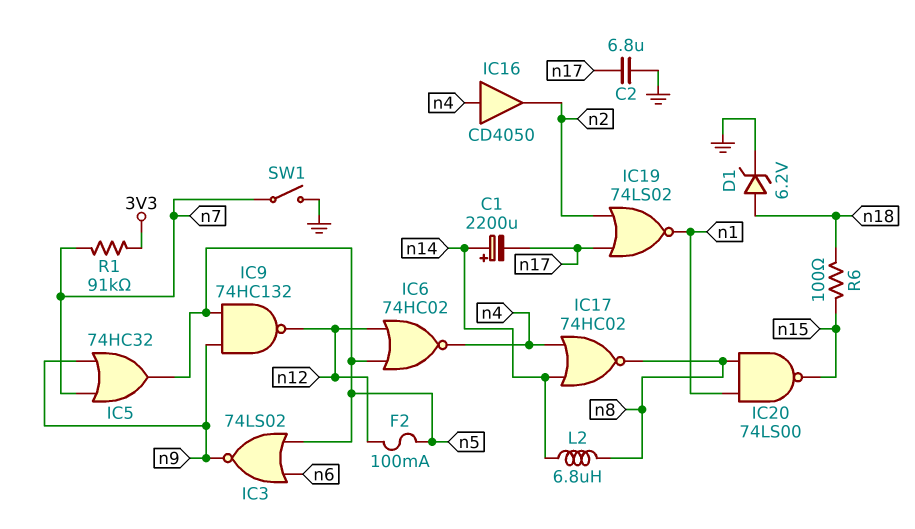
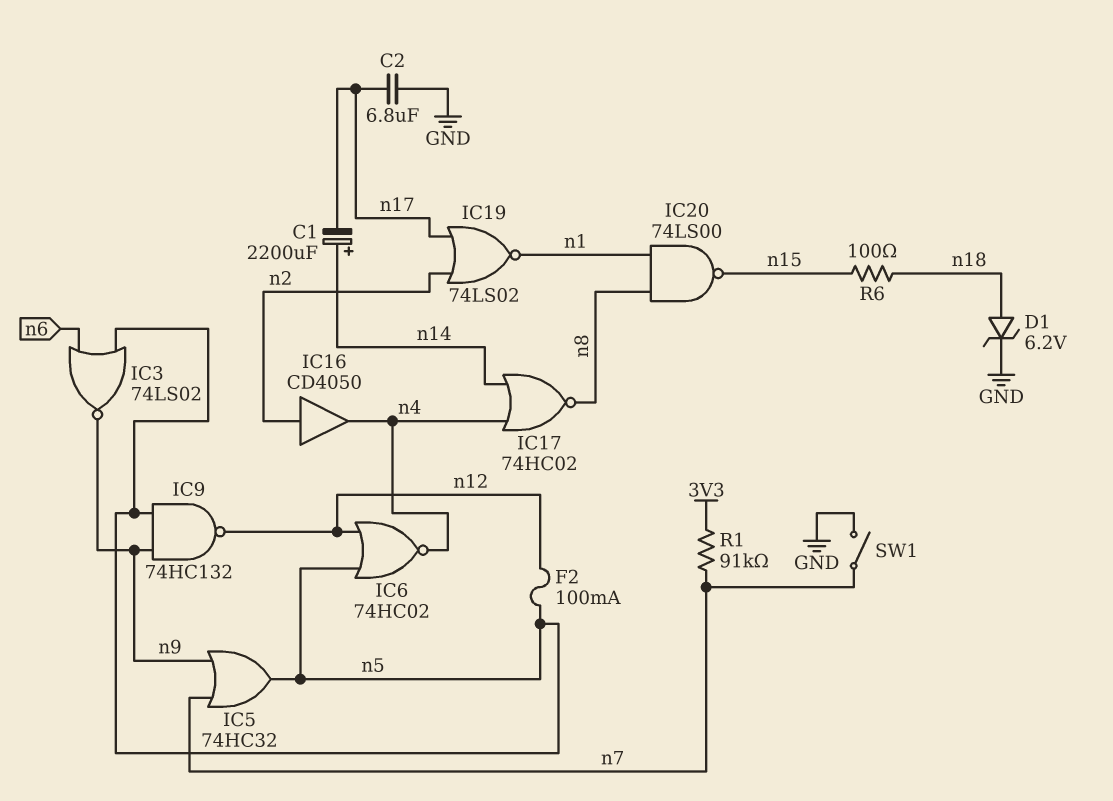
IC16: buffer CD4050 (in n4, out n2) -> buffer CD4050 (in n2, out n4)
L2: 6.8uH (n8, n14) -> none

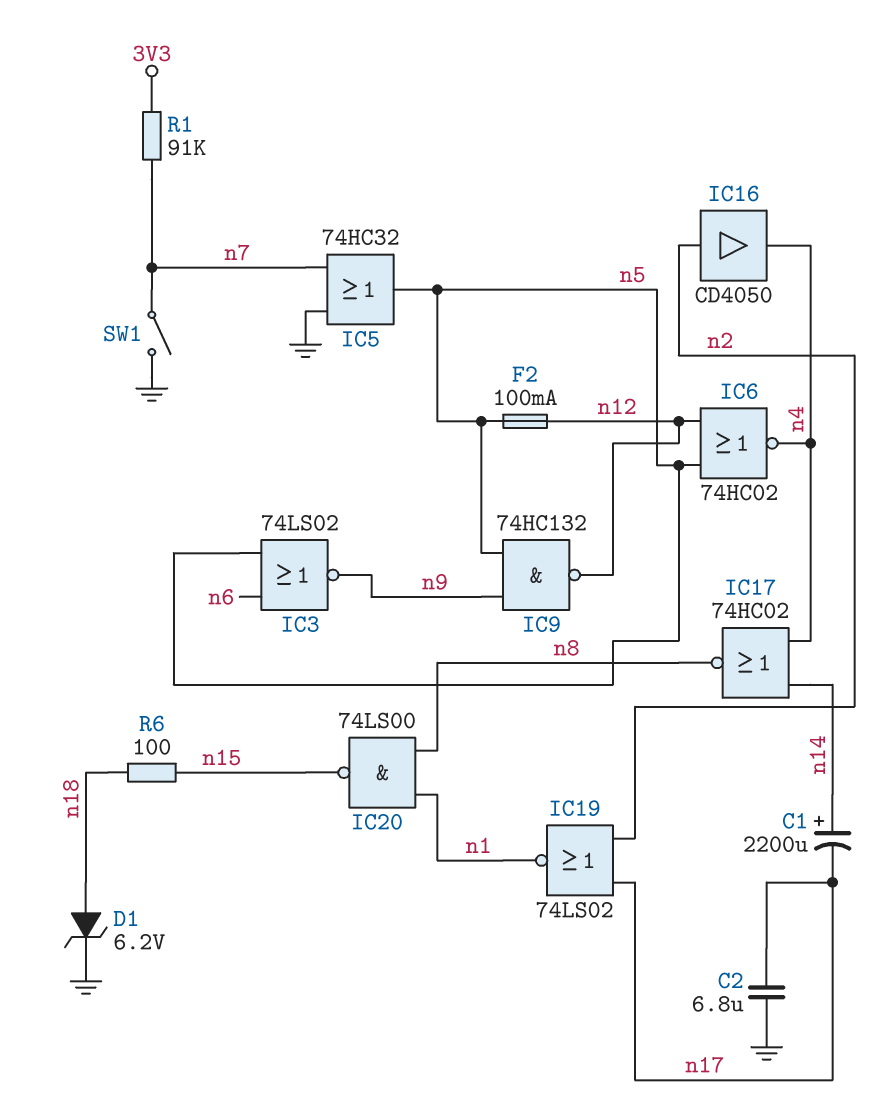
IC5: OR 74HC32 (in n7, in n9, out n5) -> OR 74HC32 (in GND, in n7, out n5)

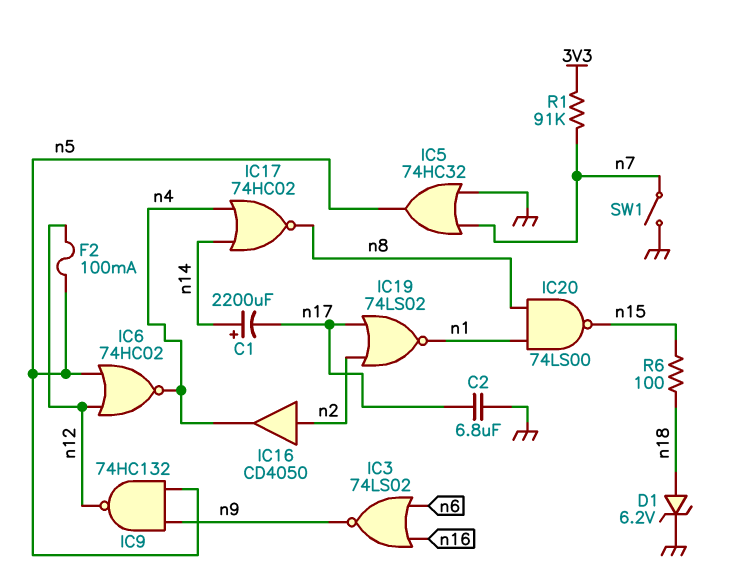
IC3: NOR 74LS02 (in n5, in n6, out n9) -> NOR 74LS02 (in n6, in n16, out n9)

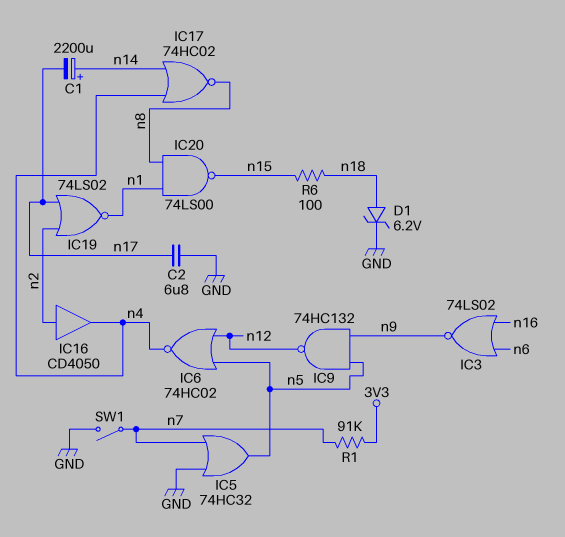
F2: 100mA (n5, n12) -> none

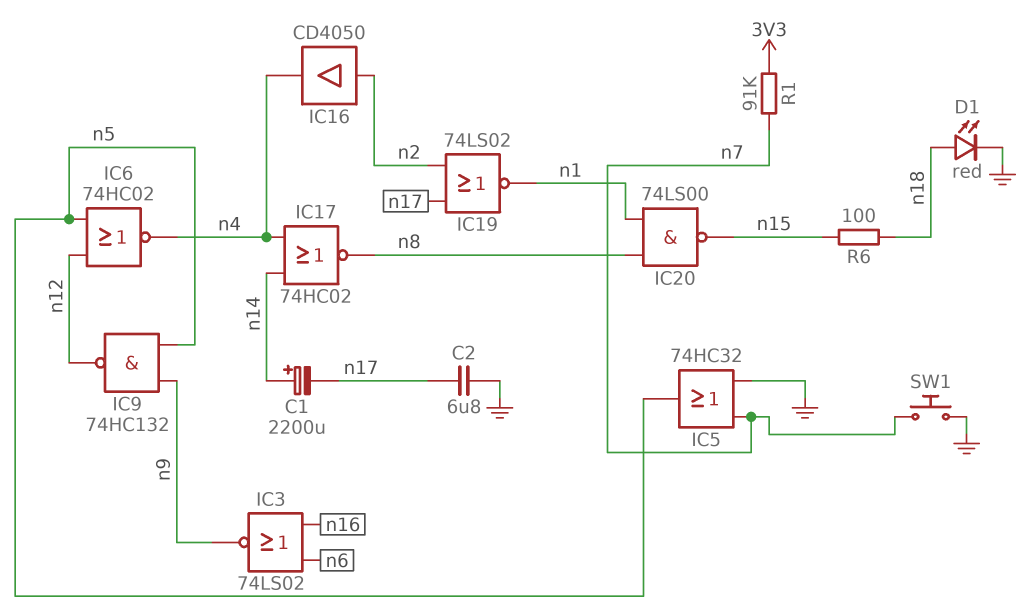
D1: zener 6.2V (A n18, K GND) -> LED red (A n18, K GND)
SW1: switch (GND, n7) -> button (GND, n7)

